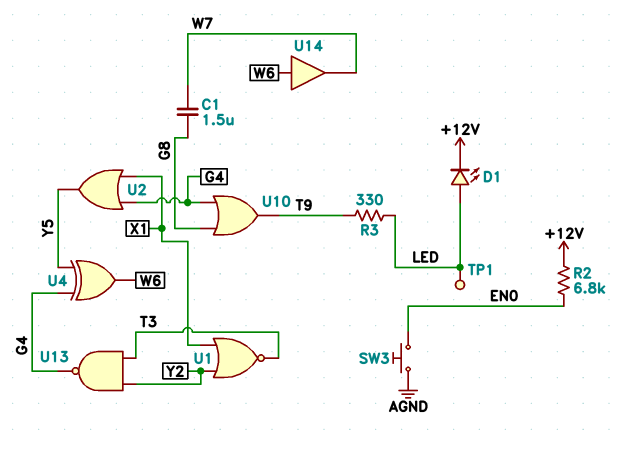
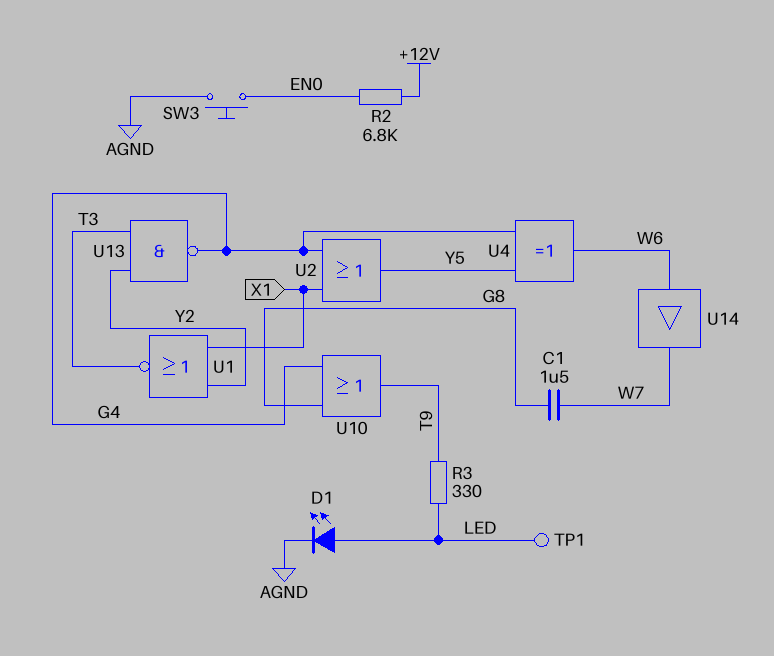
D1: LED (A LED, K +12V) -> LED (A LED, K AGND)

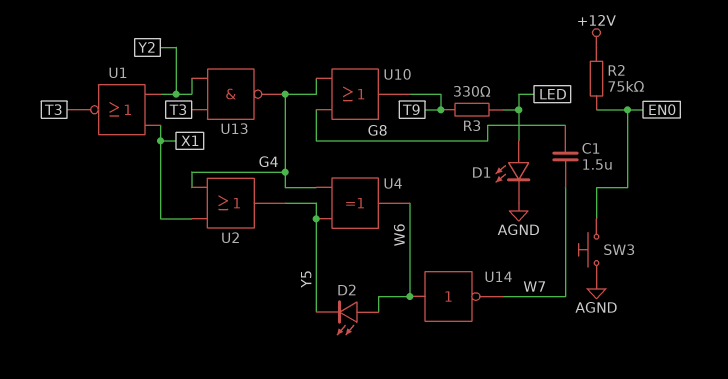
D2: none -> LED (A W6, K Y5)
R2: 6.8k (+12V, EN0) -> 75k (+12V, EN0)
TP1: test point (LED) -> none
U14: buffer (in W6, out W7) -> NOT (in W6, out W7)

